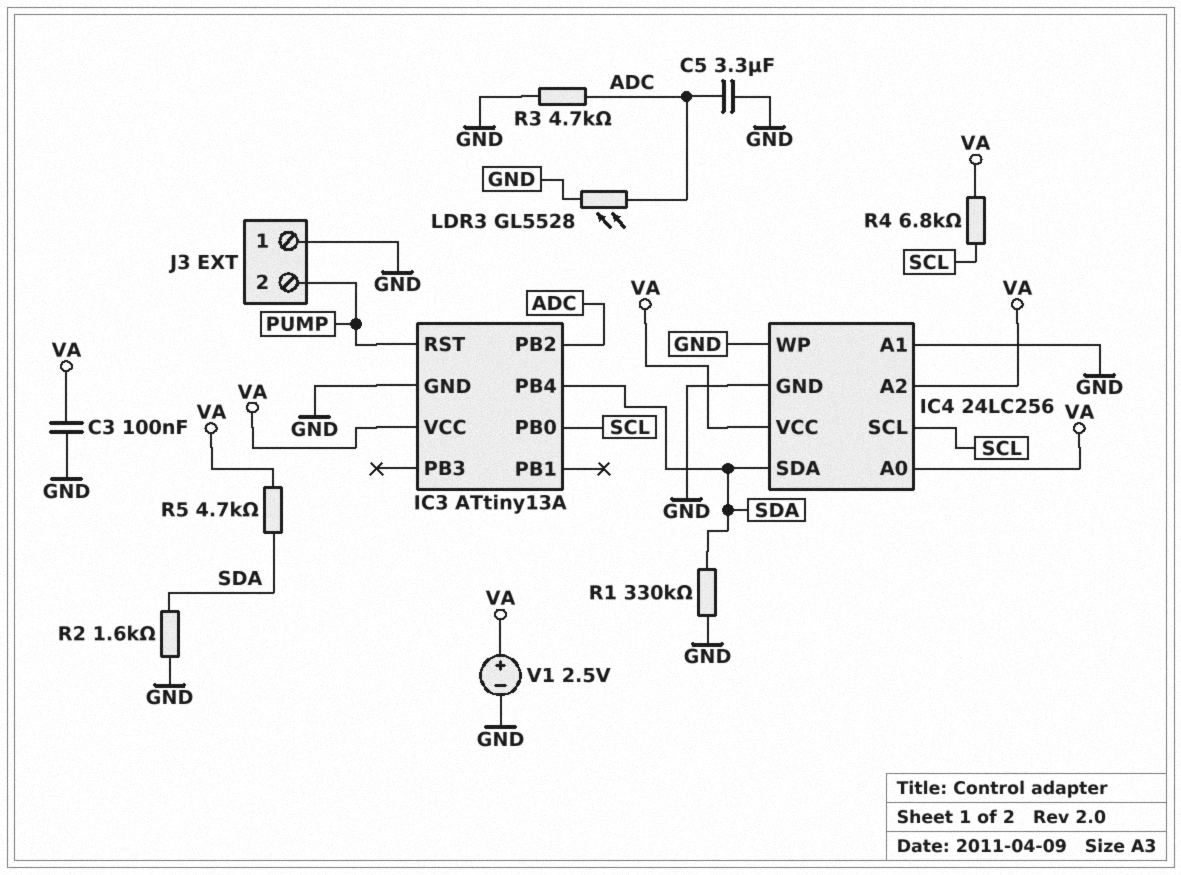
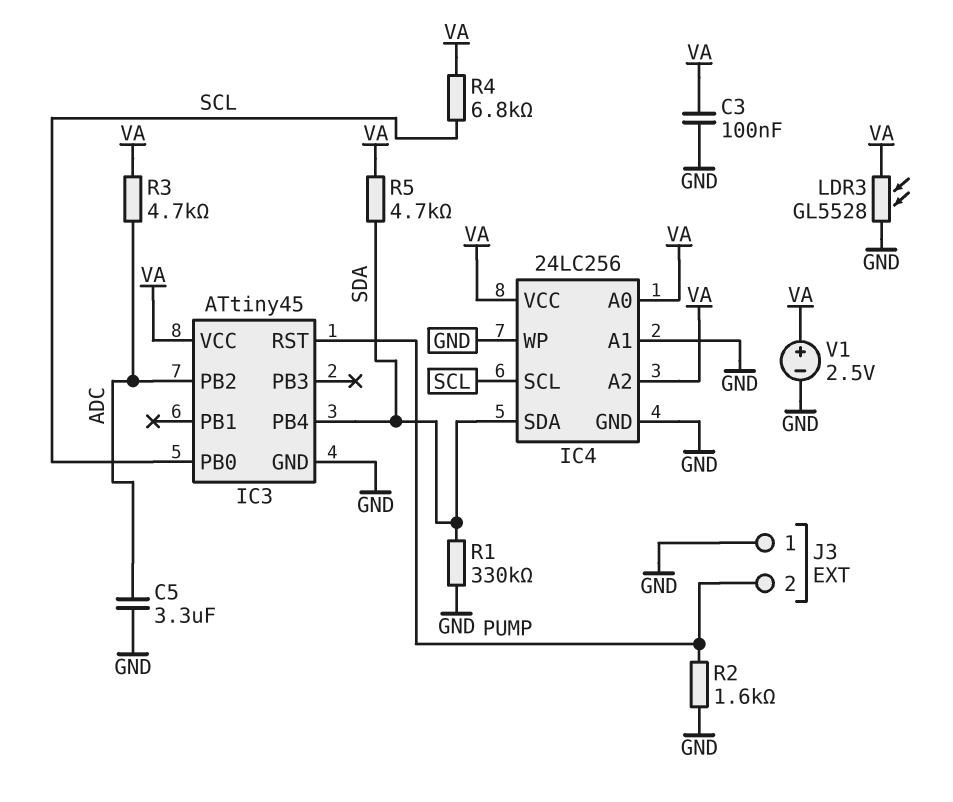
IC3: ATtiny13A -> ATtiny45
LDR3: GL5528 (ADC, GND) -> GL5528 (GND, VA)
R2: 1.6k (GND, SDA) -> 1.6k (GND, PUMP)
R3: 4.7k (ADC, GND) -> 4.7k (ADC, VA)

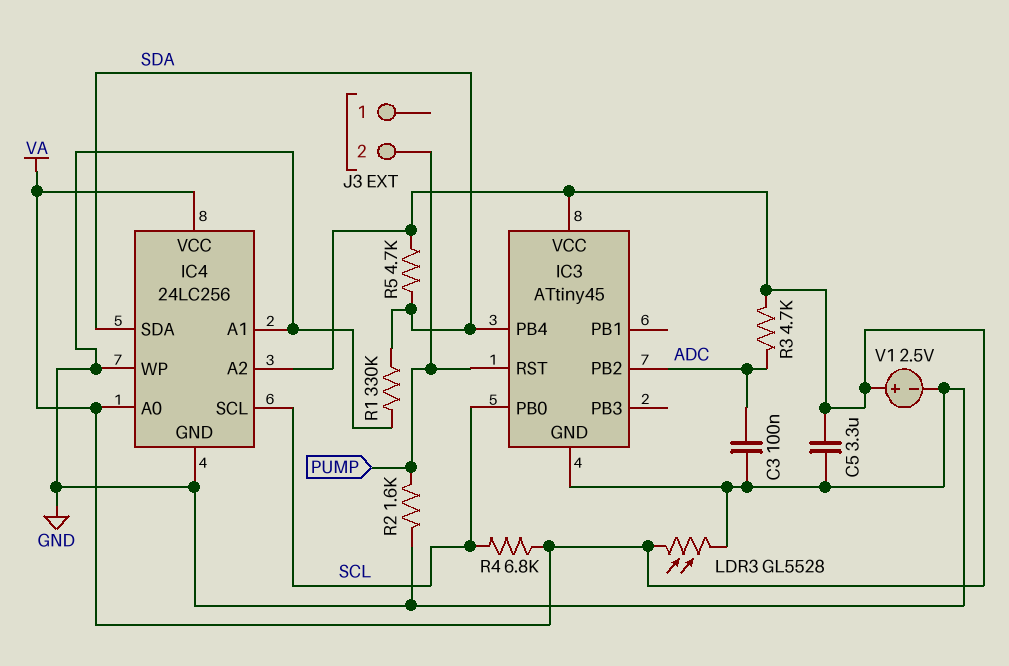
C3: 100nF (GND, VA) -> 100nF (ADC, GND)
C5: 3.3uF (ADC, GND) -> 3.3uF (GND, VA)
J3 pin 1: GND -> none

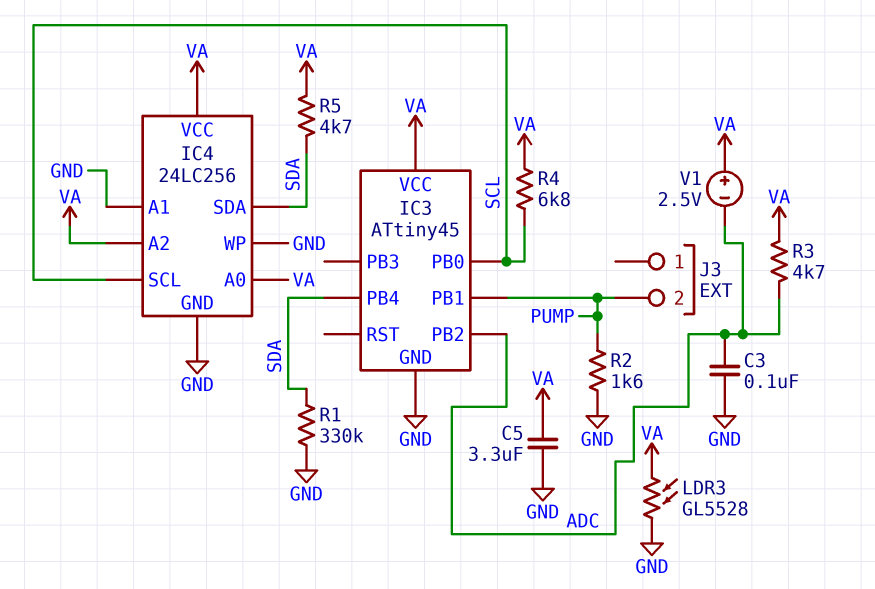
IC3 pin PB1: none -> PUMP
IC3 pin RST: PUMP -> none
V1: 2.5V (plus VA, minus GND) -> 2.5V (plus VA, minus ADC)

